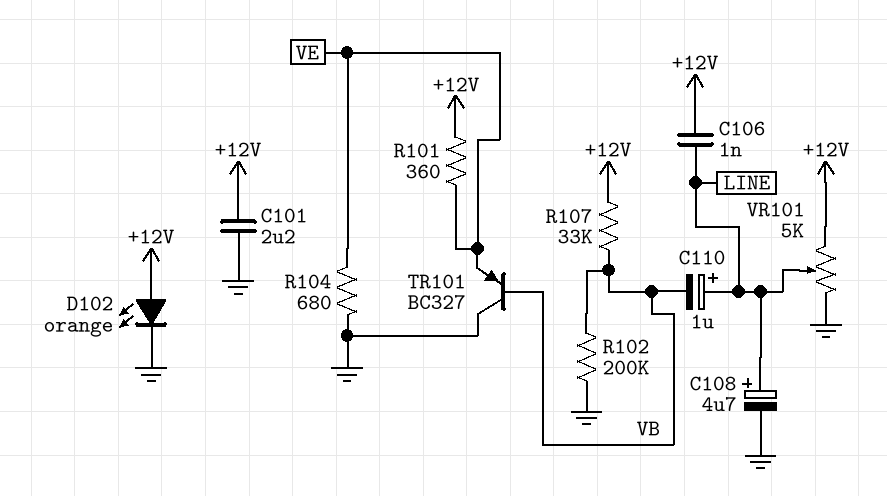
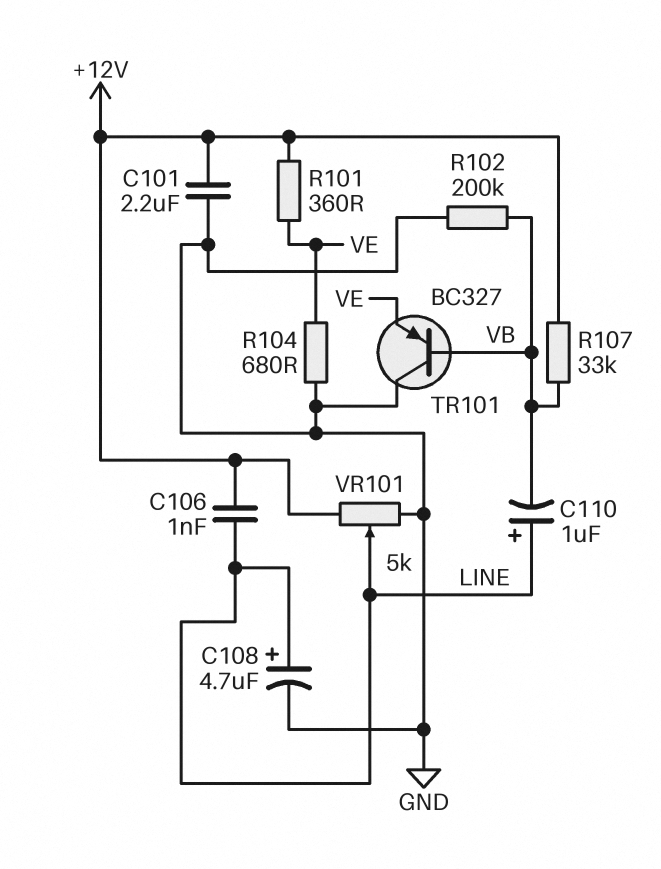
D102: LED orange (A +12V, K GND) -> none

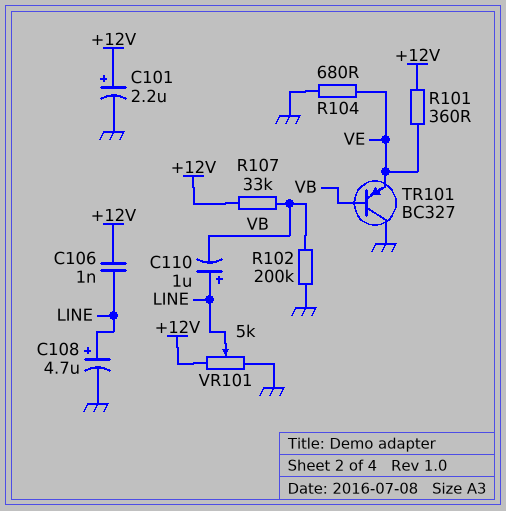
C101: 2.2uF (+12V, GND) -> 2.2uF (plus +12V, minus GND)

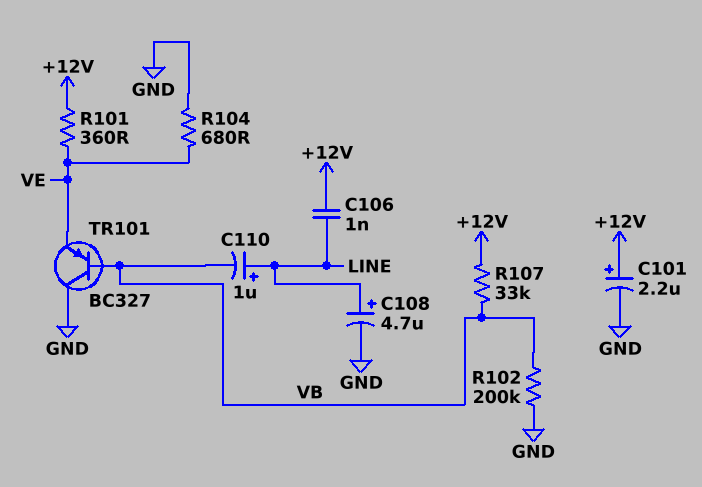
VR101: 5k (+12V, GND, wiper LINE) -> none

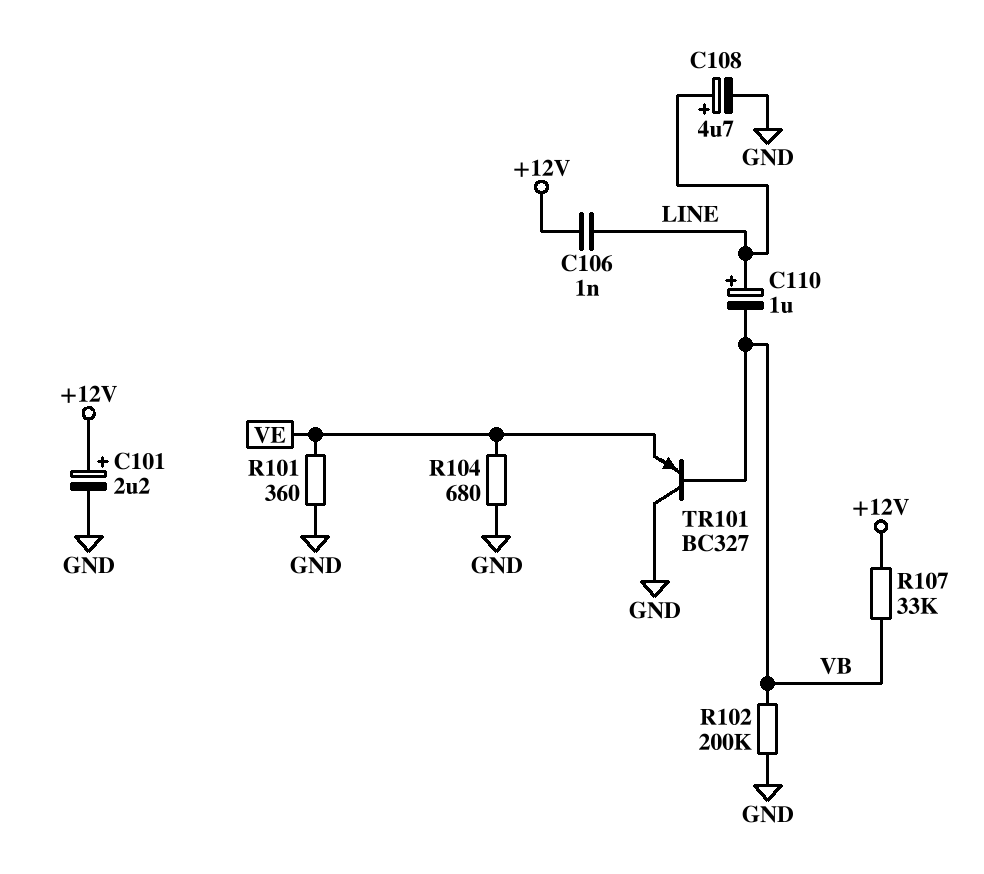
R101: 360 (+12V, VE) -> 360 (GND, VE)

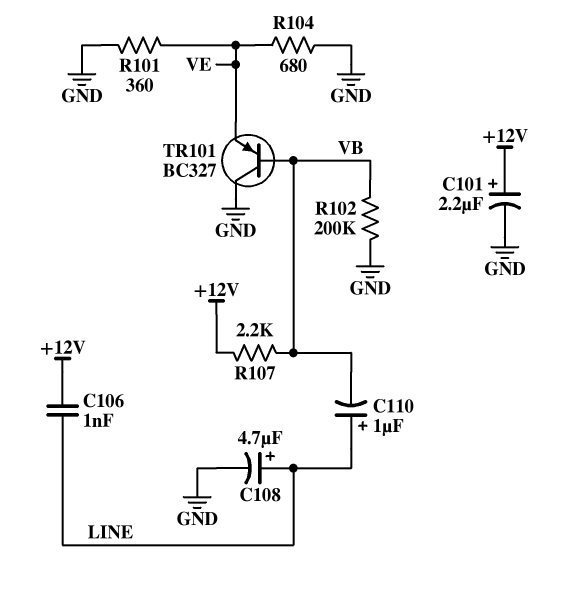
R107: 33k (+12V, VB) -> 2.2k (+12V, VB)

